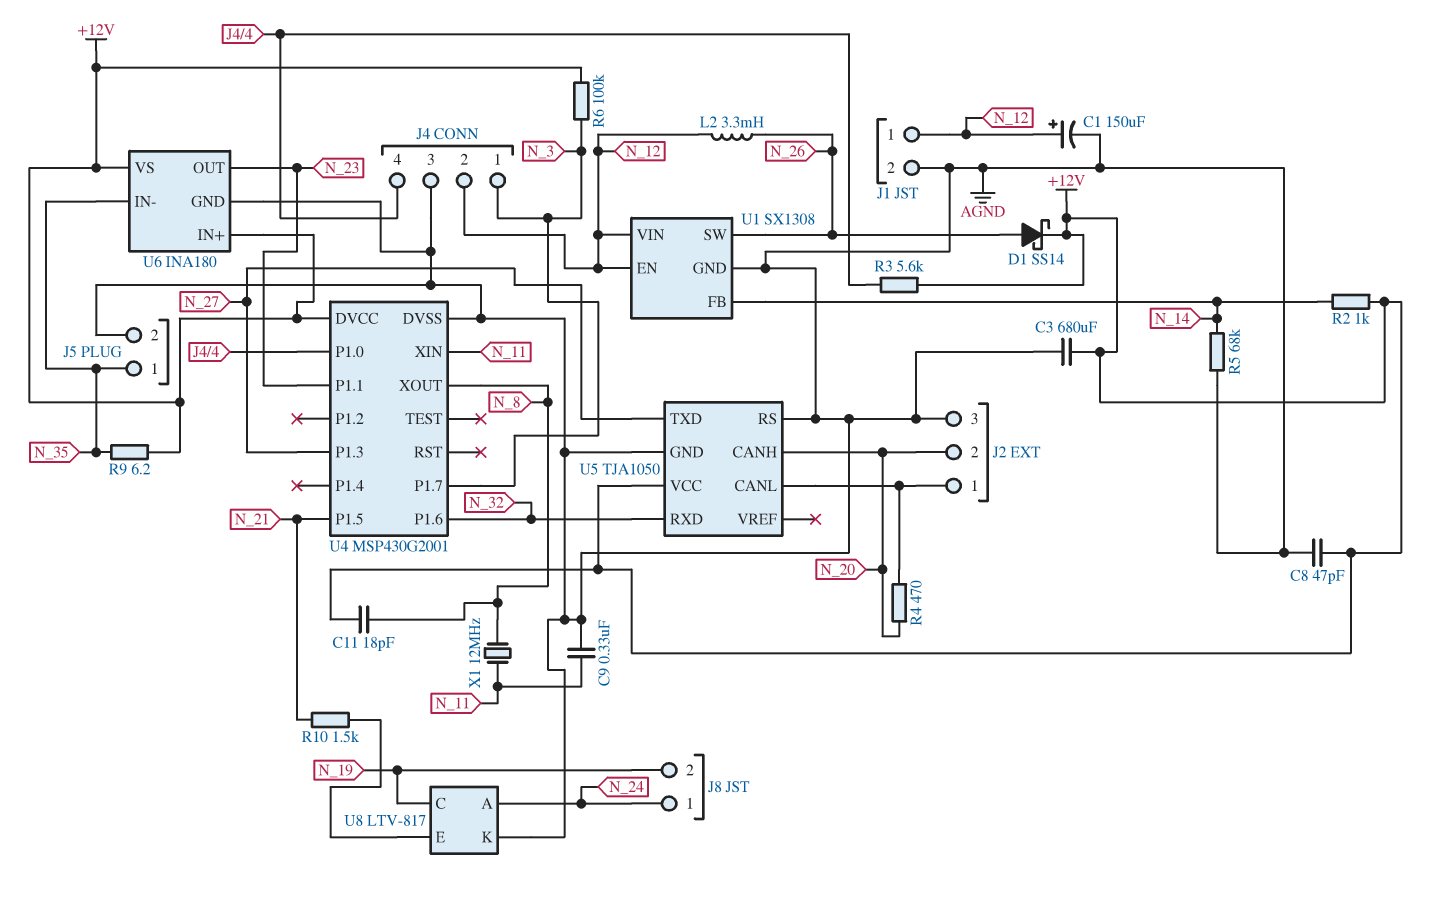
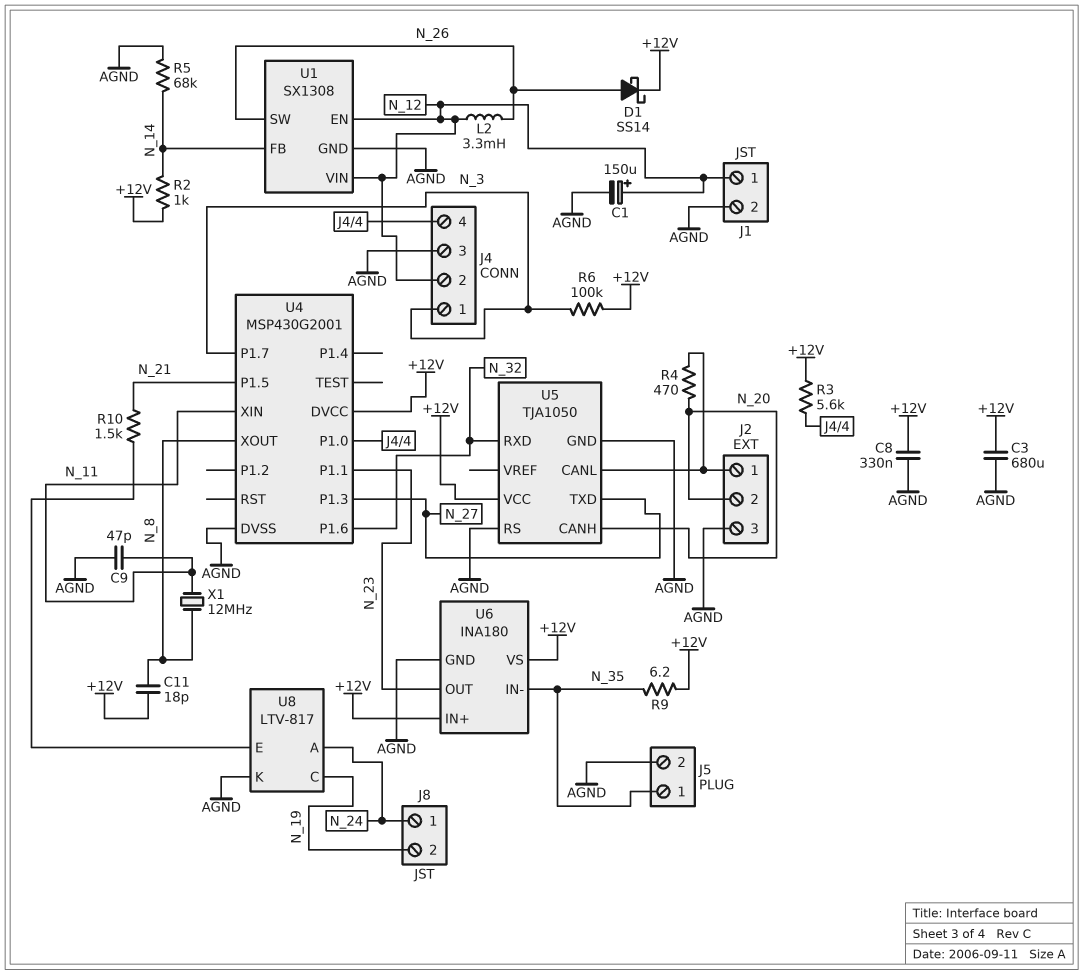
C8: 47pF (+12V, AGND) -> 330nF (+12V, AGND)
C9: 330nF (AGND, N_11) -> 47pF (AGND, N_11)

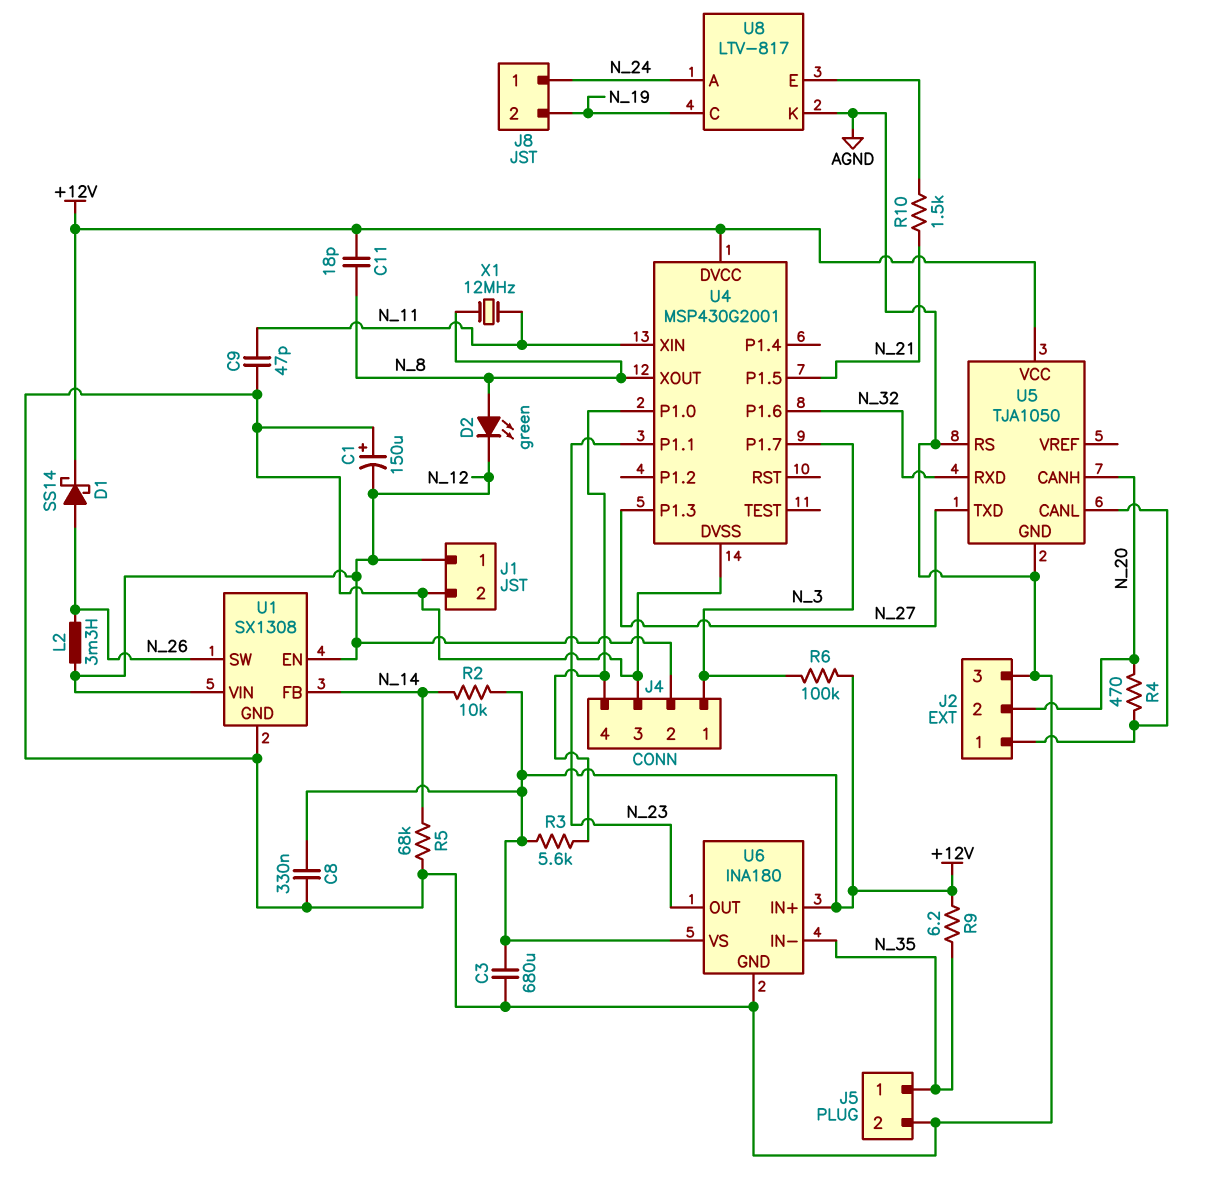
C1: 150uF (plus N_12, minus AGND) -> 150uF (plus AGND, minus N_12)
D2: none -> LED green (A N_8, K N_12)
R2: 1k (+12V, N_14) -> 10k (+12V, N_14)

